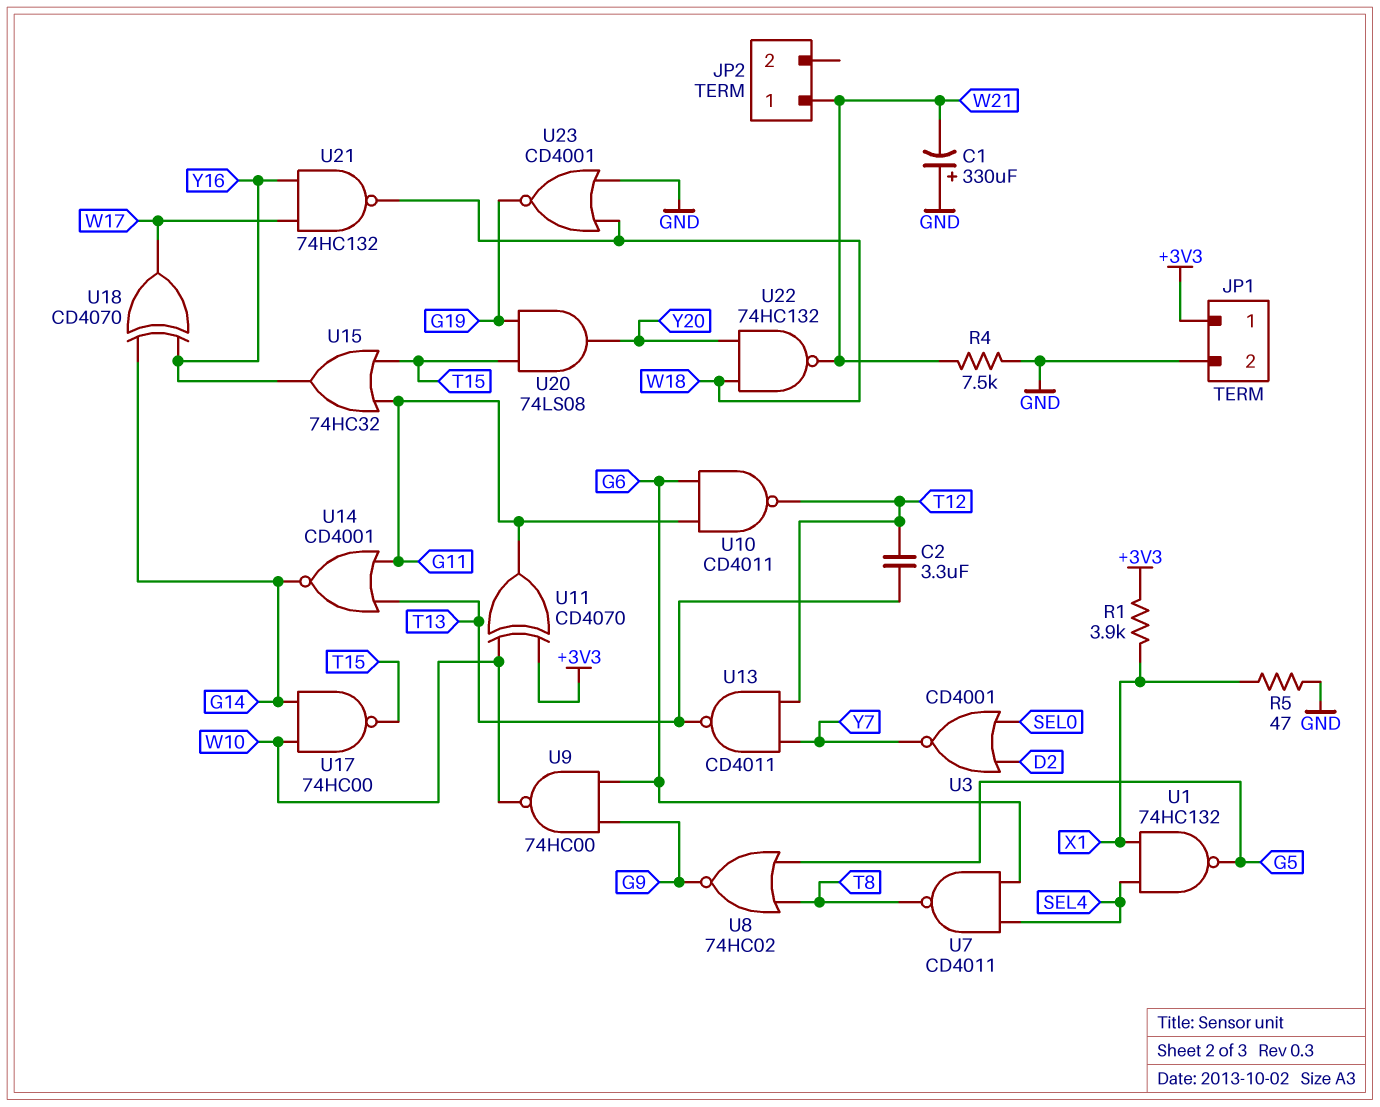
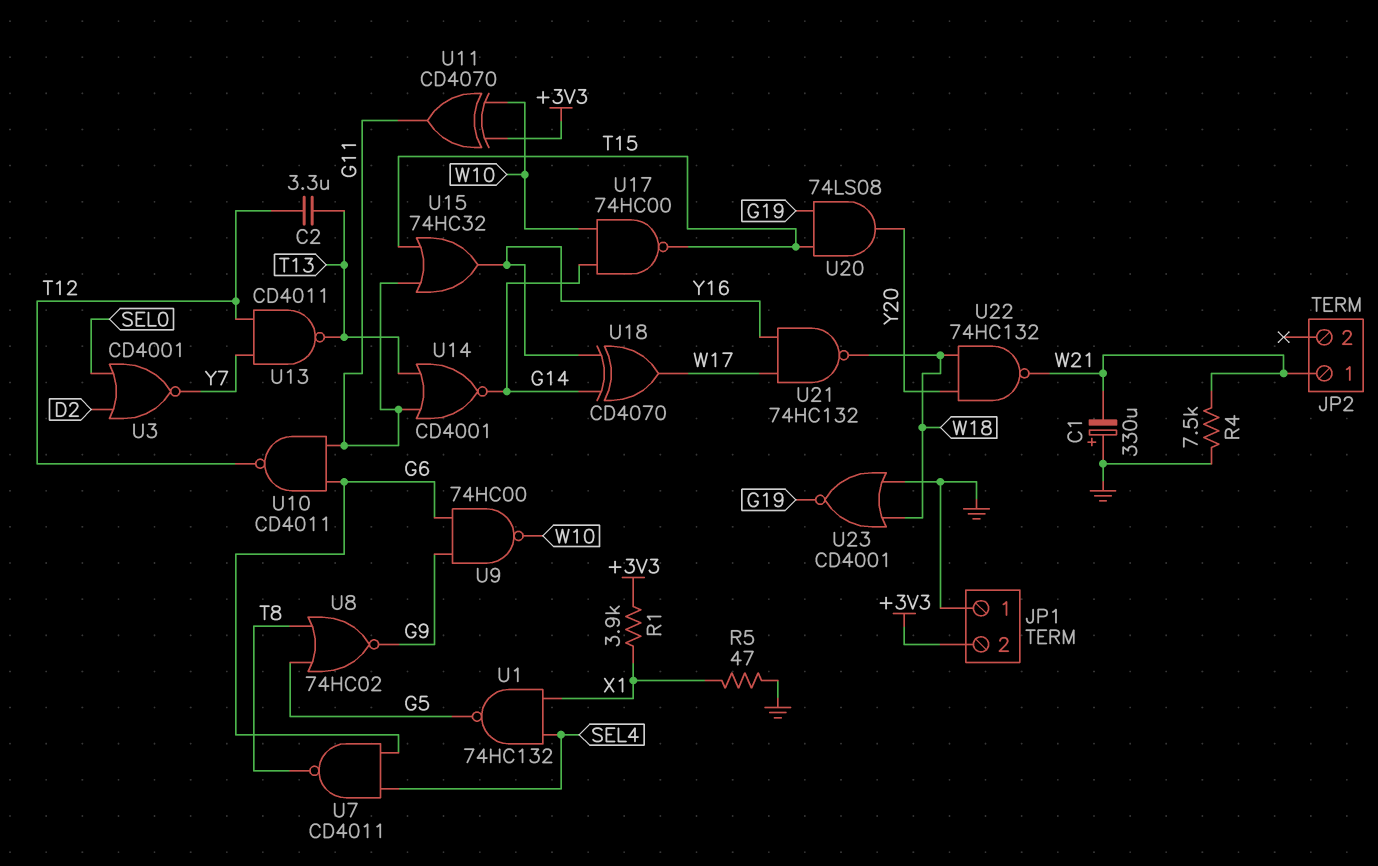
JP1 pin 1: +3V3 -> GND
JP1 pin 2: GND -> +3V3

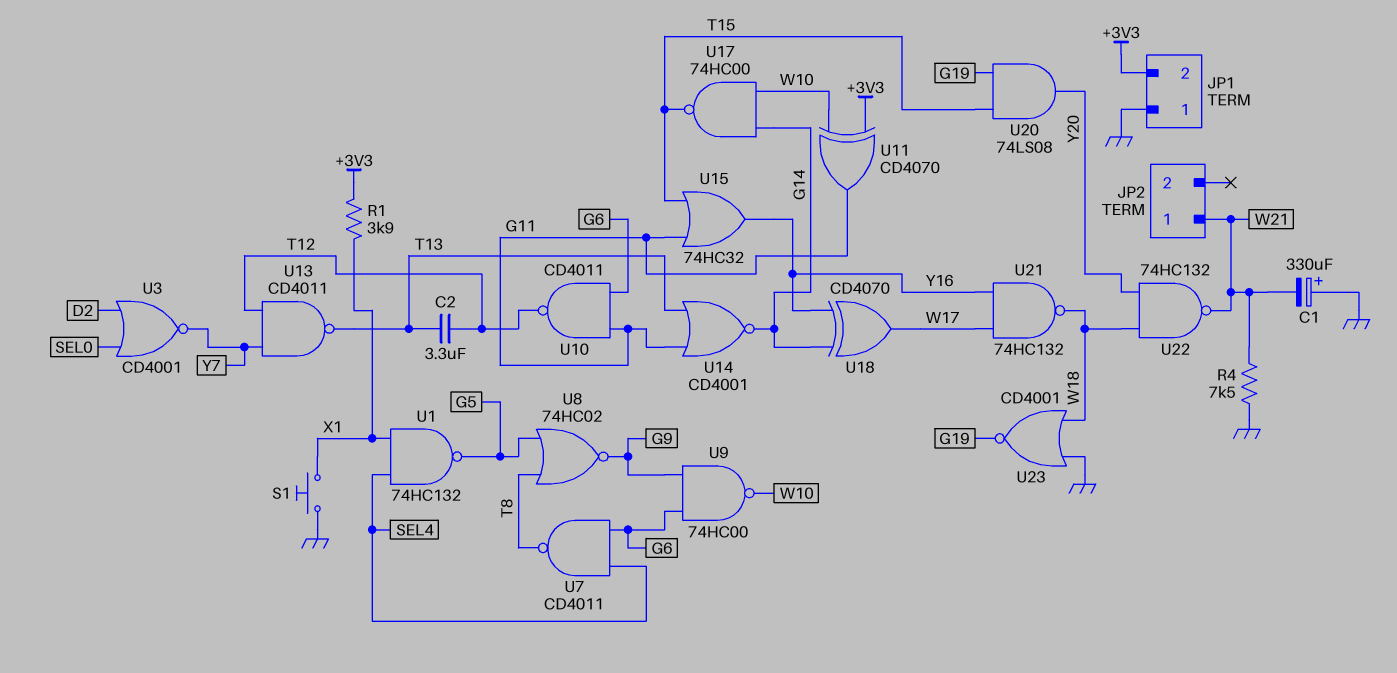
R5: 47 (GND, X1) -> none
S1: none -> button (GND, X1)

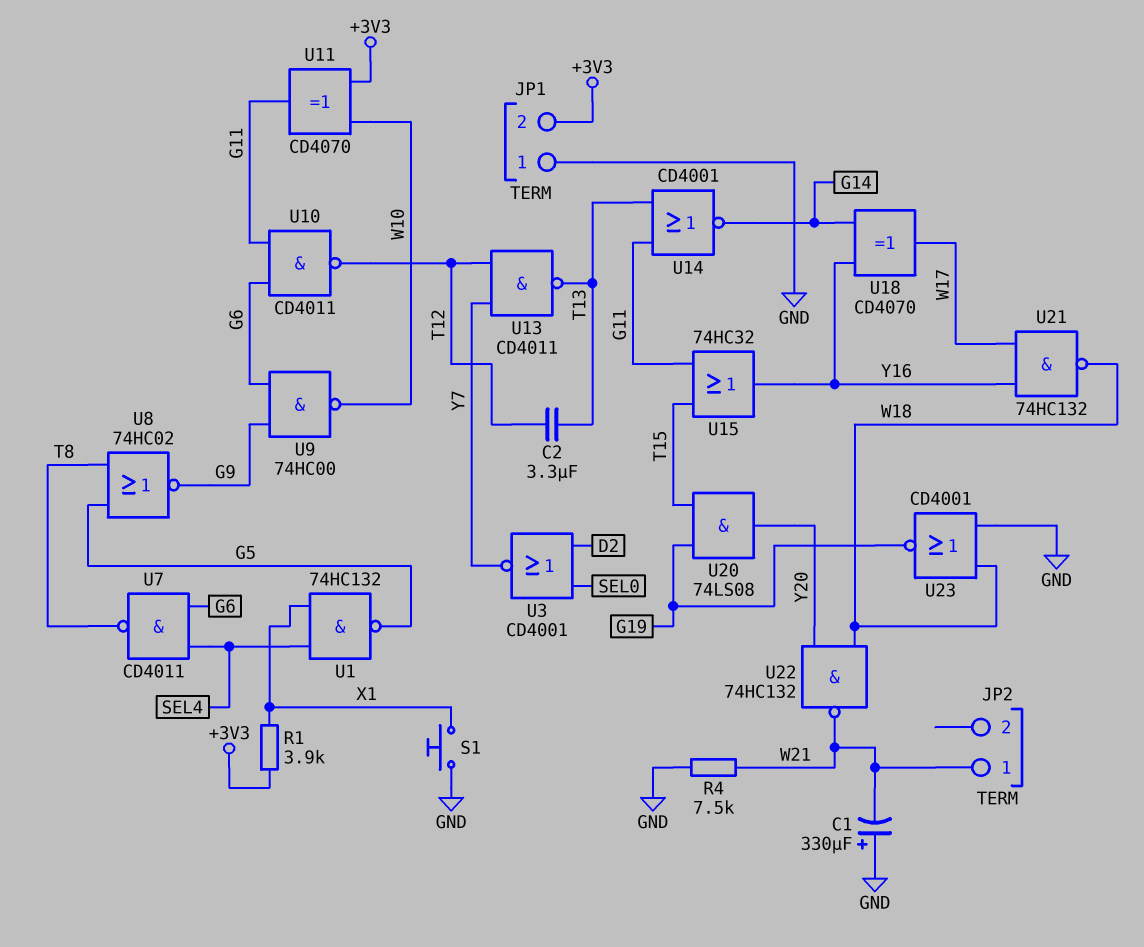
U17: NAND 74HC00 (in G14, in W10, out T15) -> none

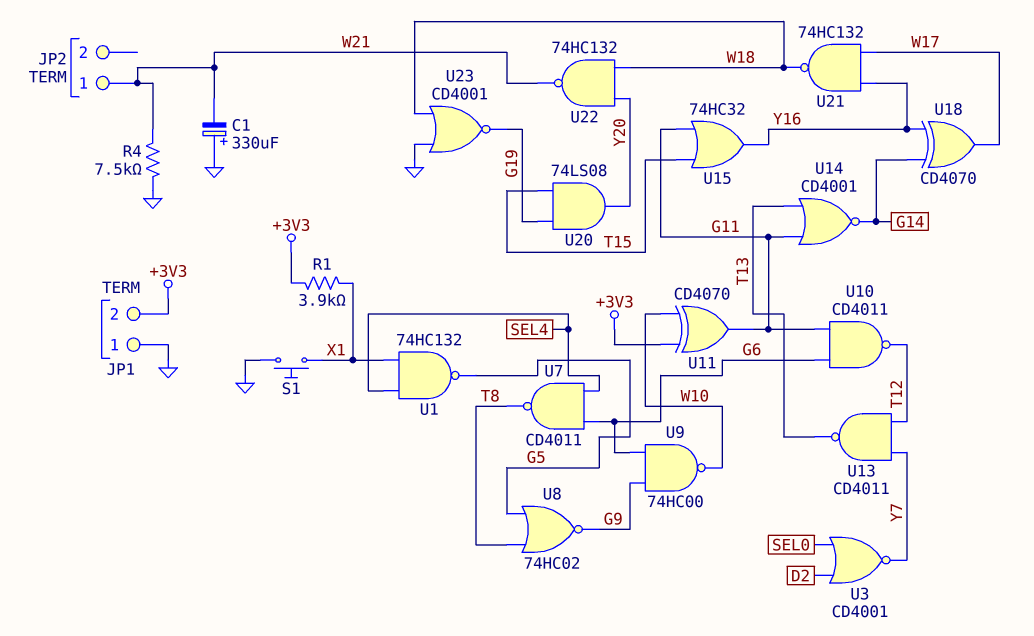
C2: 3.3uF (T12, T13) -> none

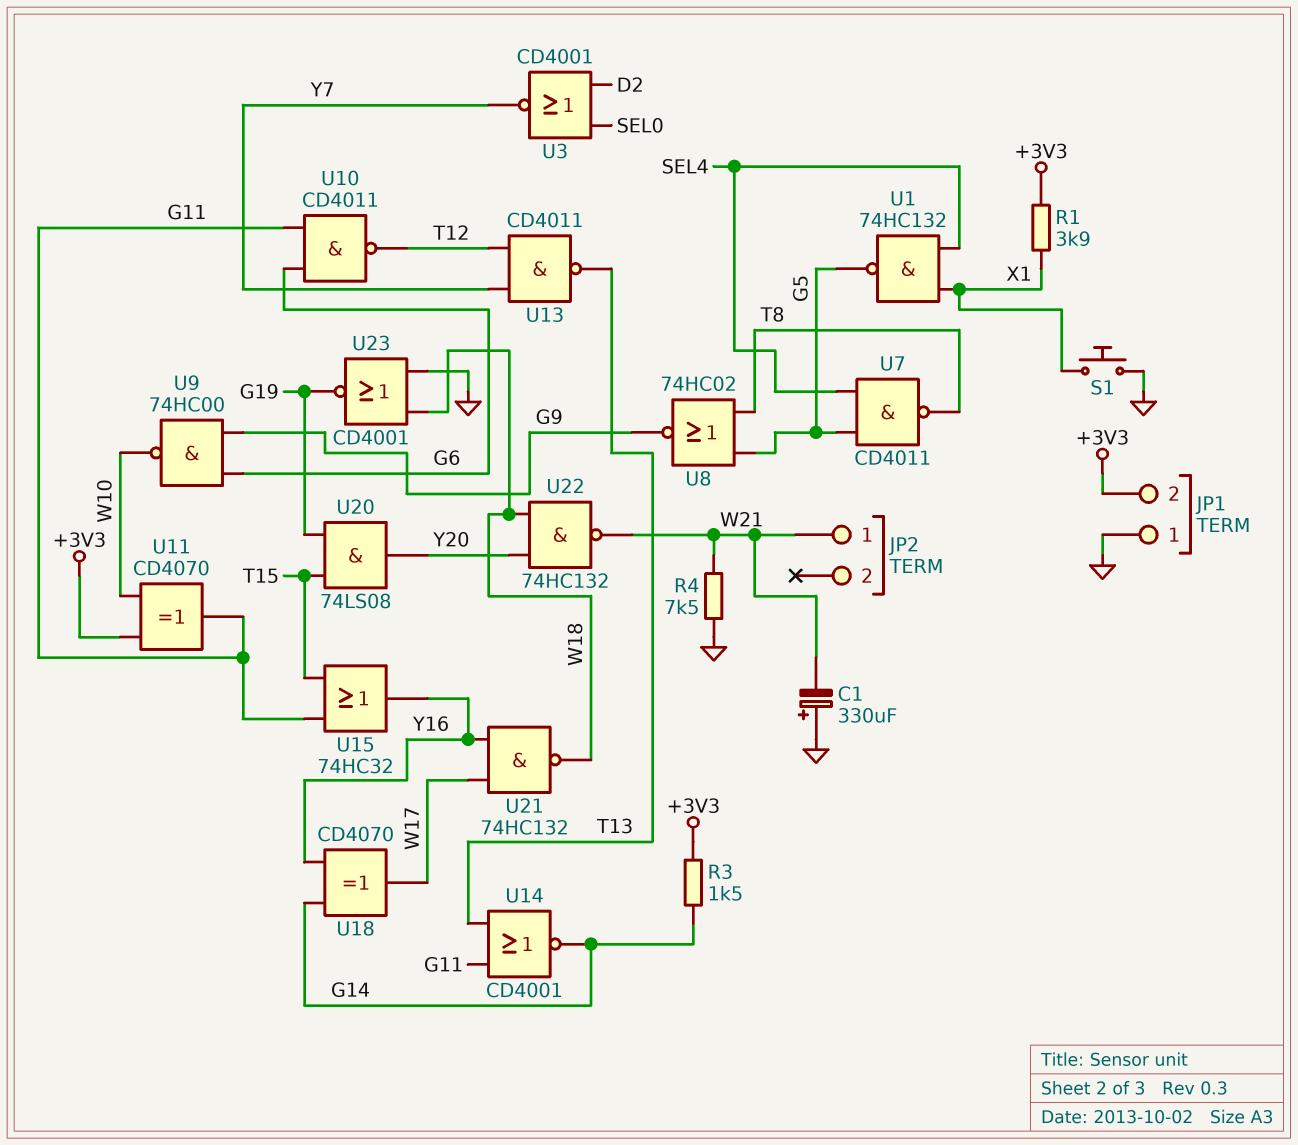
R3: none -> 1.5k (+3V3, G14)
U7: NAND CD4011 (in G6, in SEL4, out T8) -> NAND CD4011 (in G5, in SEL4, out T8)

